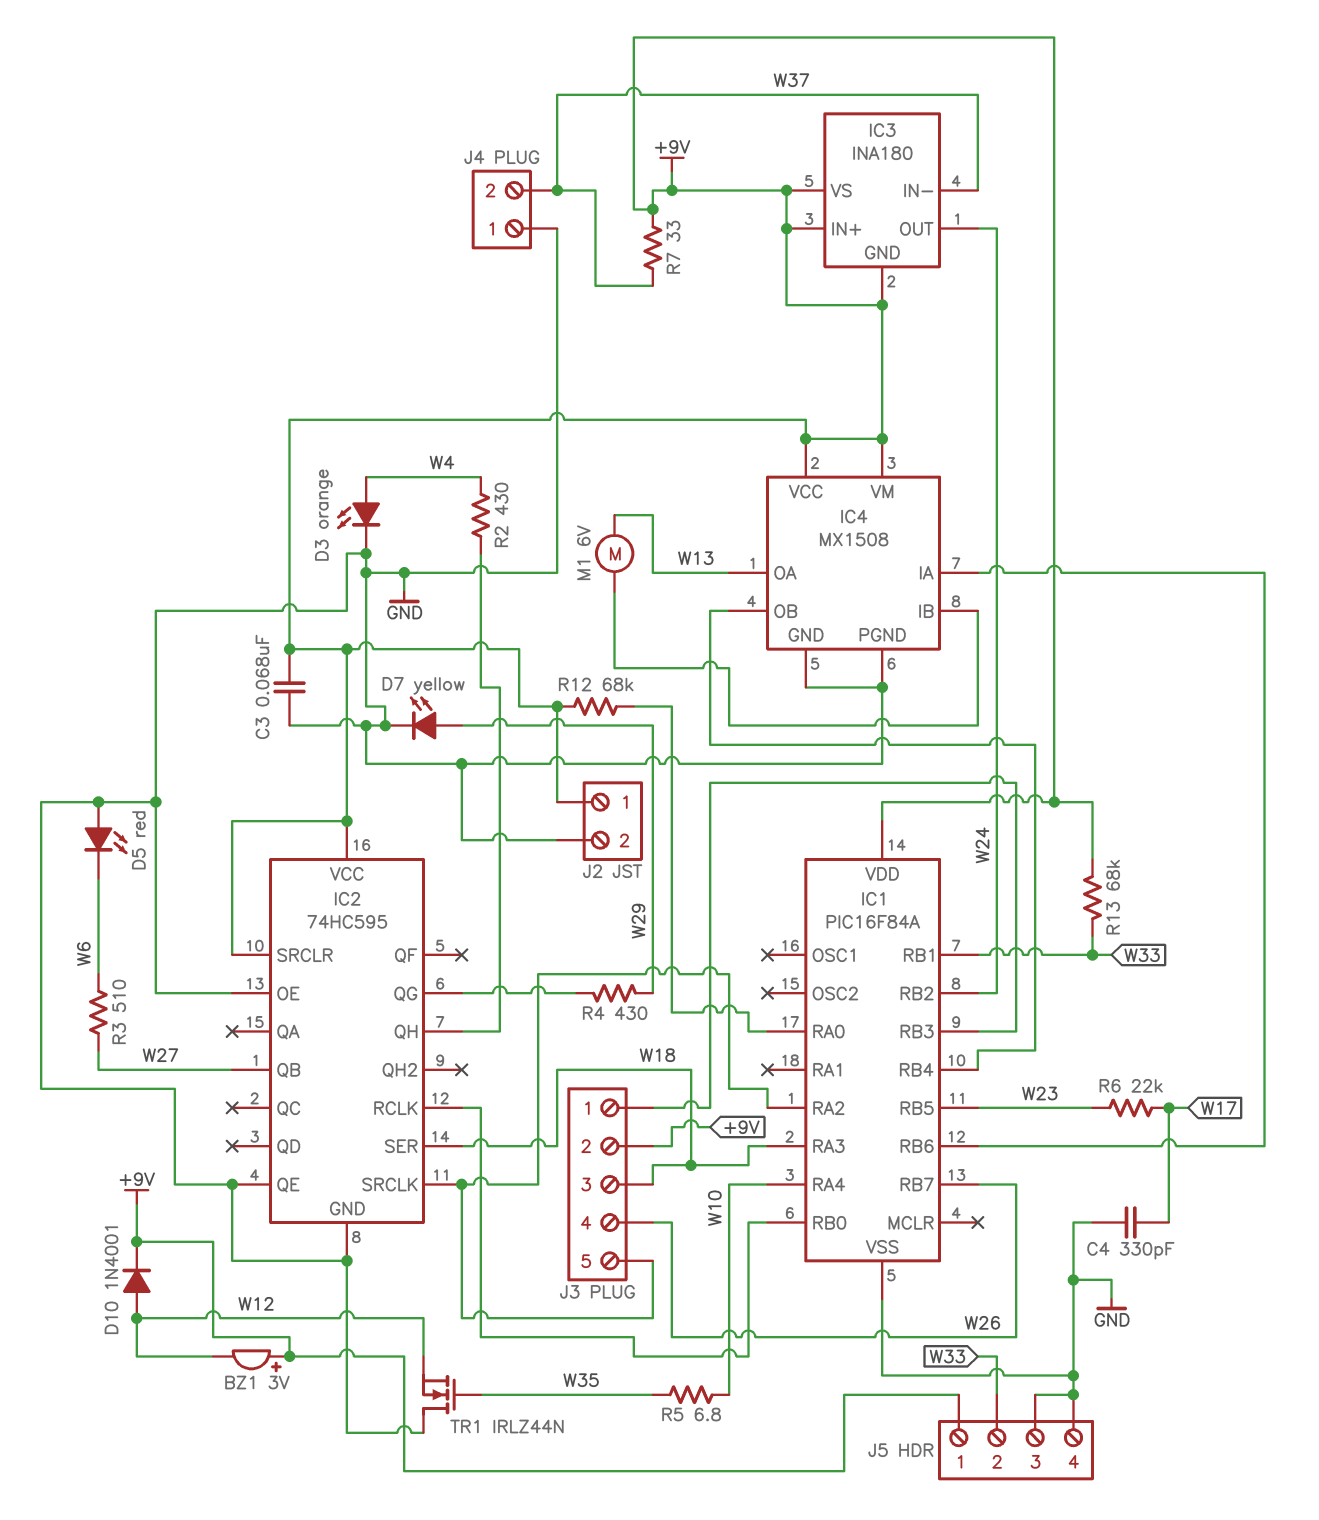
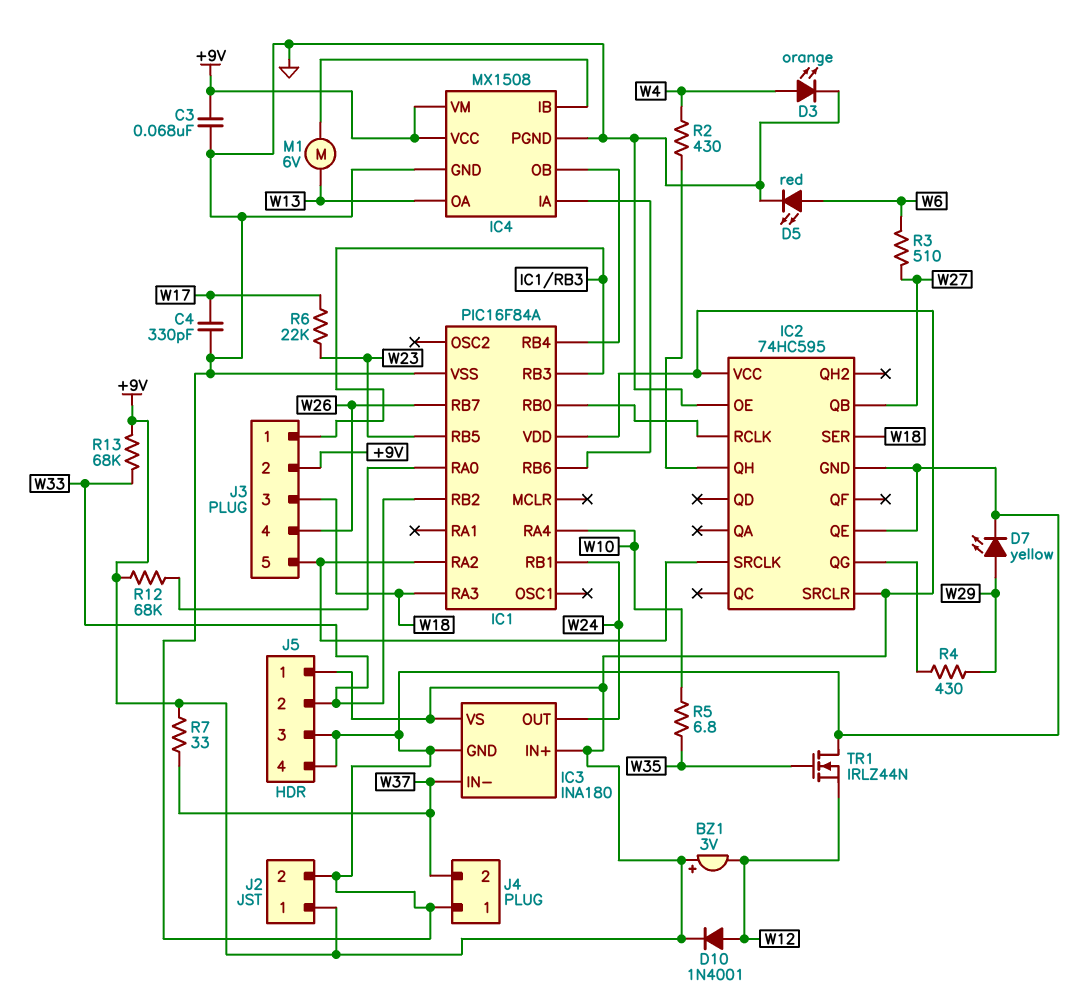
D5: LED red (A GND, K W6) -> LED red (A W6, K GND)
IC1 pin RB1: W33 -> W24
IC1 pin RB2: W24 -> W33
IC3 pin GND: +9V -> GND

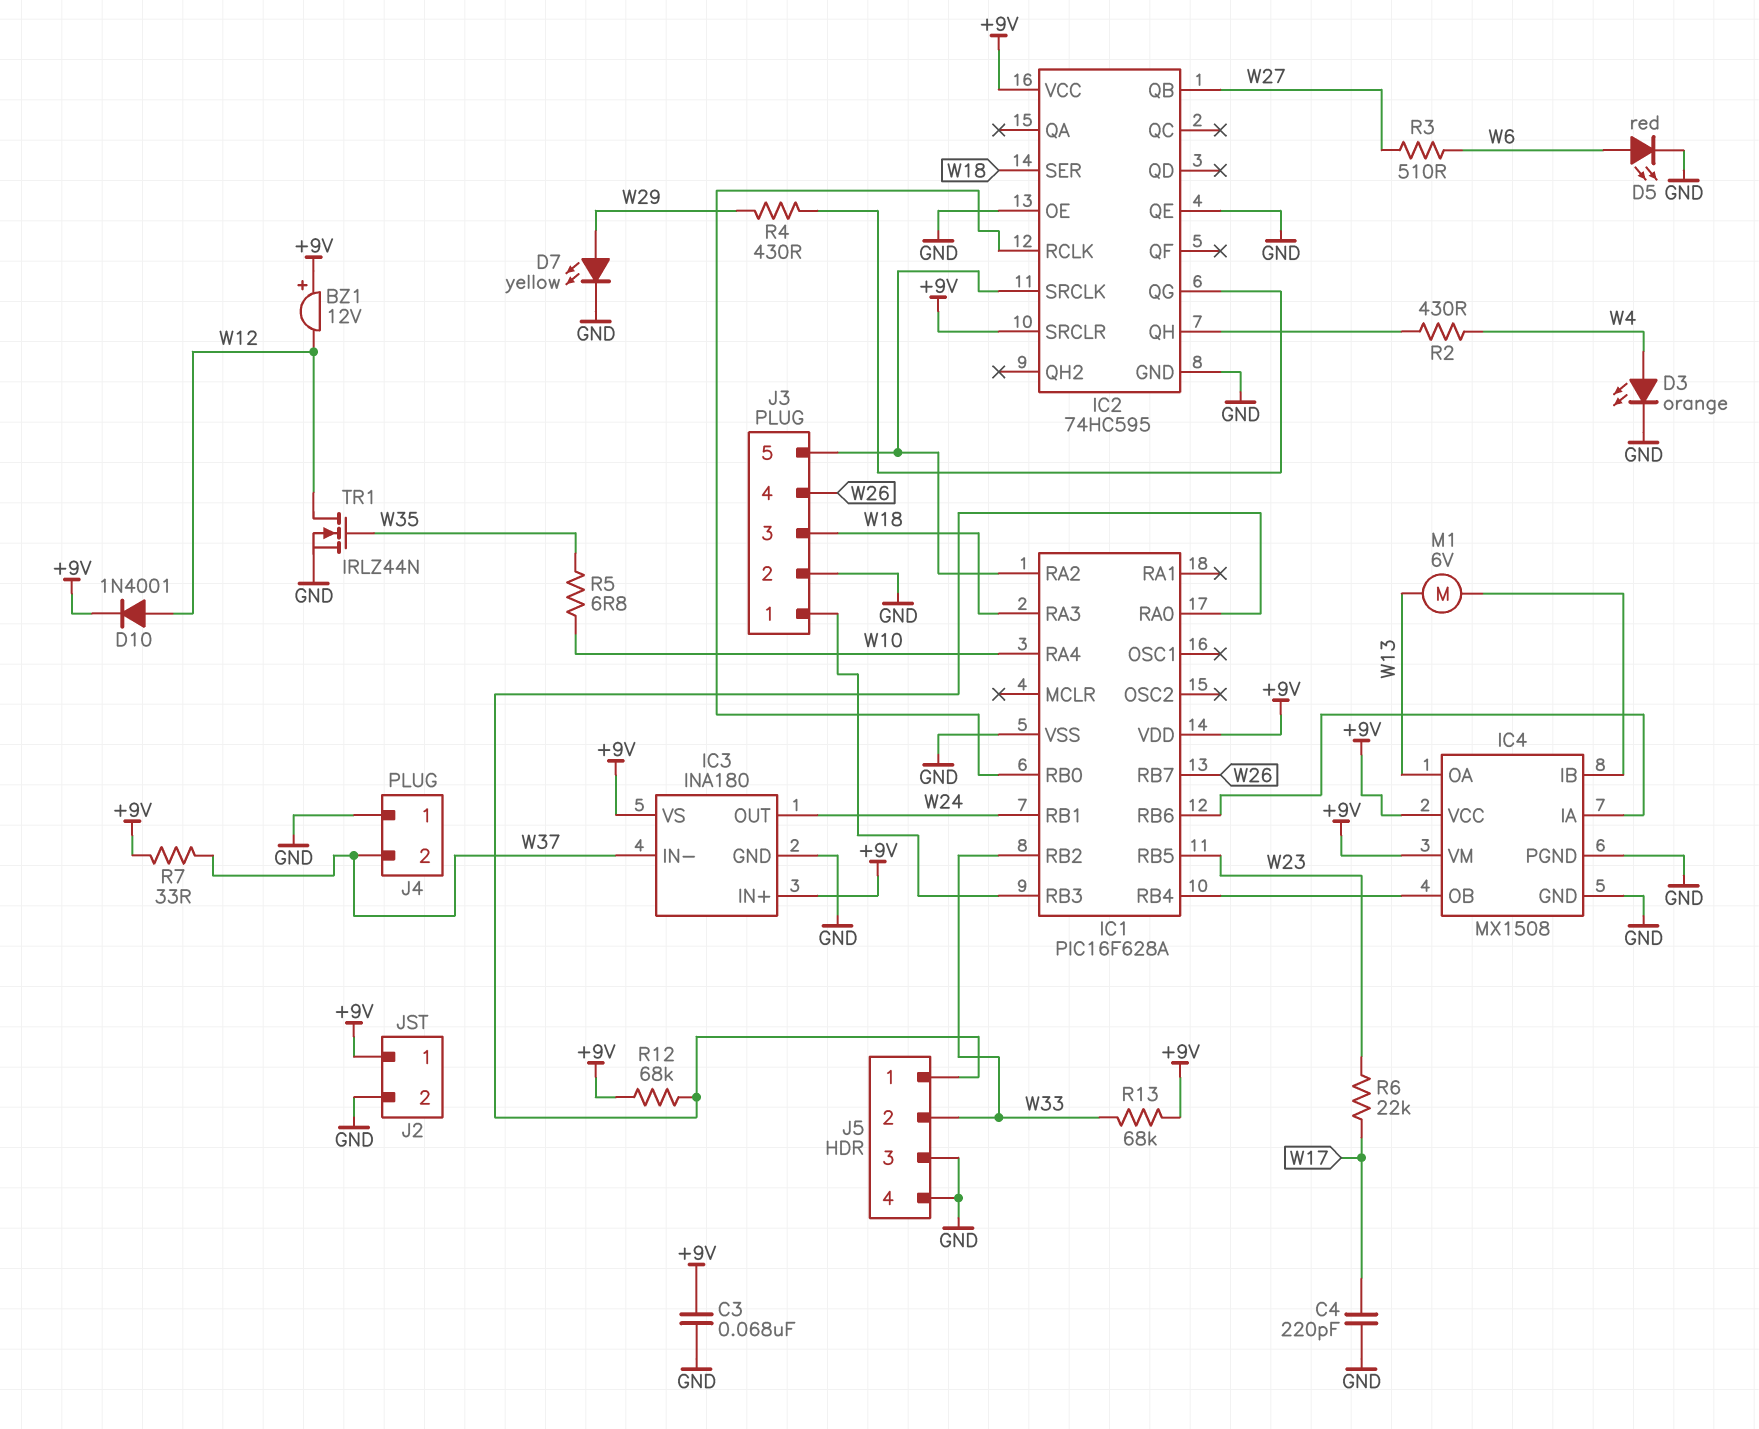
BZ1: buzzer 3V (plus +9V, minus W12) -> buzzer 12V (plus +9V, minus W12)
C4: 330pF (GND, W17) -> 220pF (GND, W17)
IC1: PIC16F84A -> PIC16F628A
J3 pin 2: +9V -> GND
J5 pin 1: +9V -> IC1/RA0
TR1: NMOS IRLZ44N (G W35, D GND, S W12) -> NMOS IRLZ44N (G W35, D W12, S GND)

